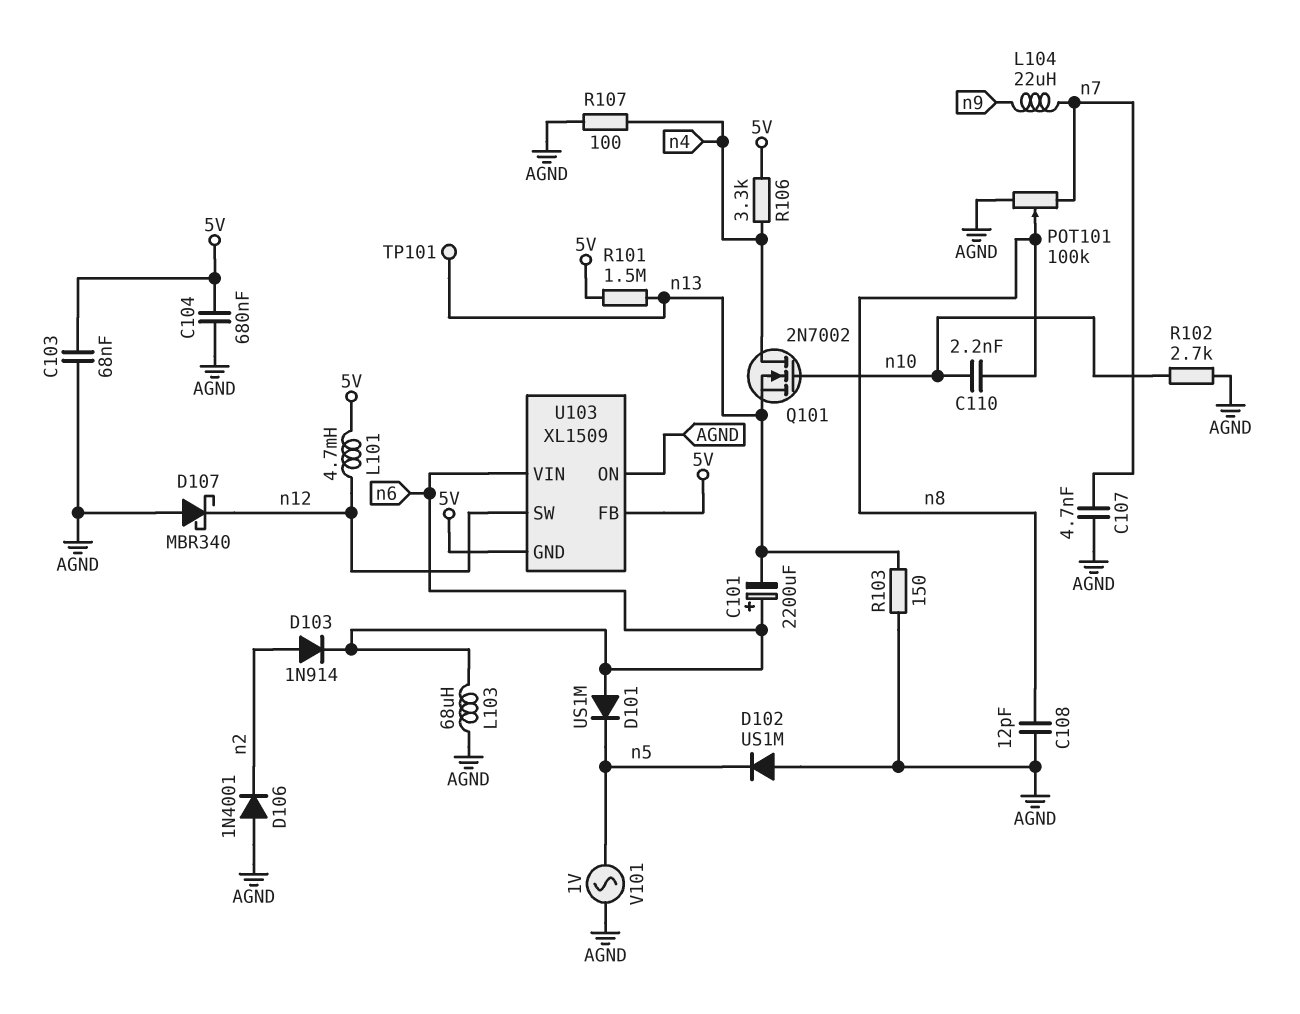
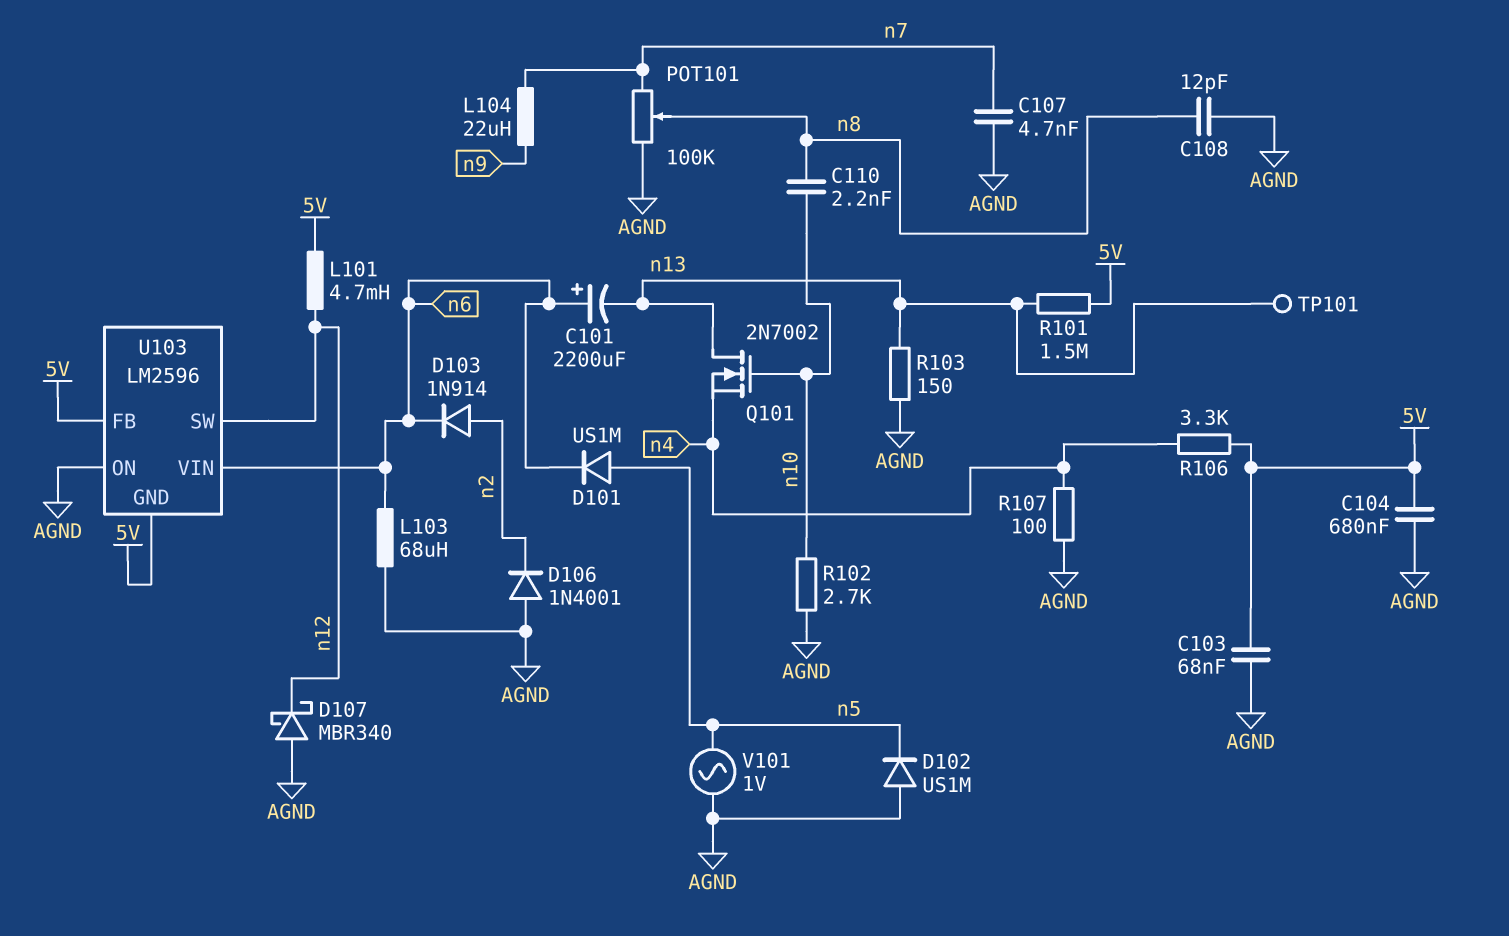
D101: diode US1M (A n6, K n5) -> diode US1M (A n5, K n6)
Q101: NMOS 2N7002 (G n10, D n4, S n13) -> NMOS 2N7002 (G n10, D n13, S n4)
U103: XL1509 -> LM2596

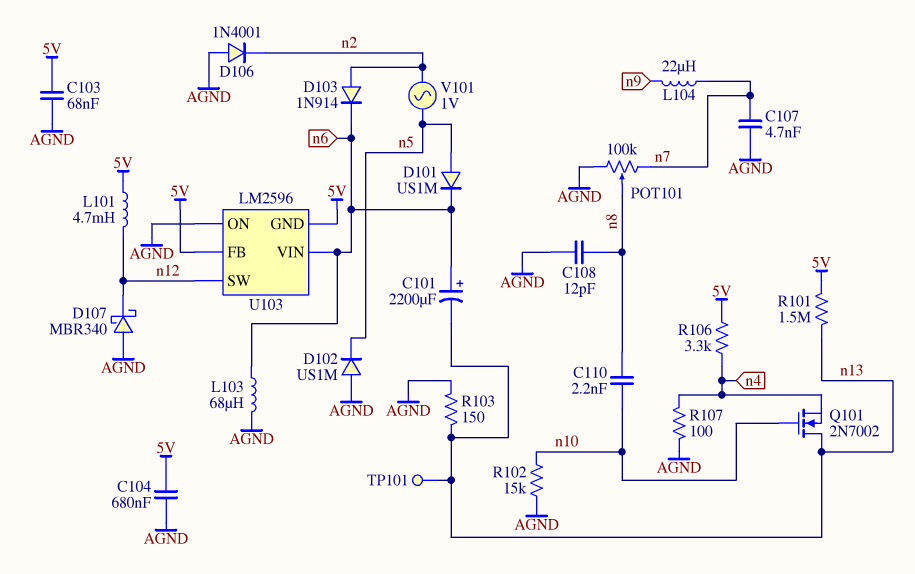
R102: 2.7k (AGND, n10) -> 15k (AGND, n10)
V101: AC 1V (AGND, n5) -> AC 1V (n2, n5)

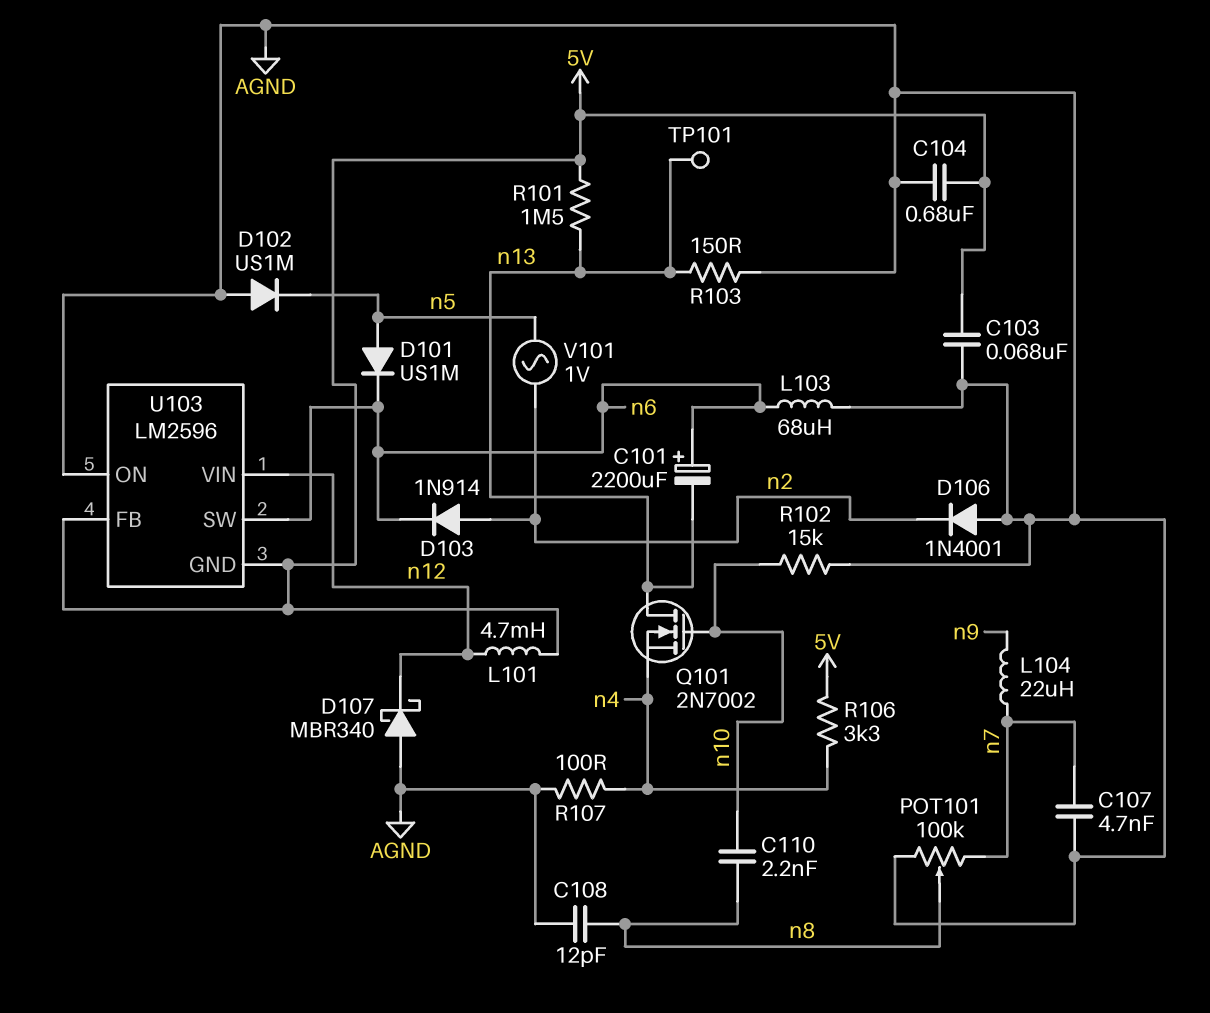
U103 pin SW: n12 -> n6
U103 pin VIN: n6 -> n12

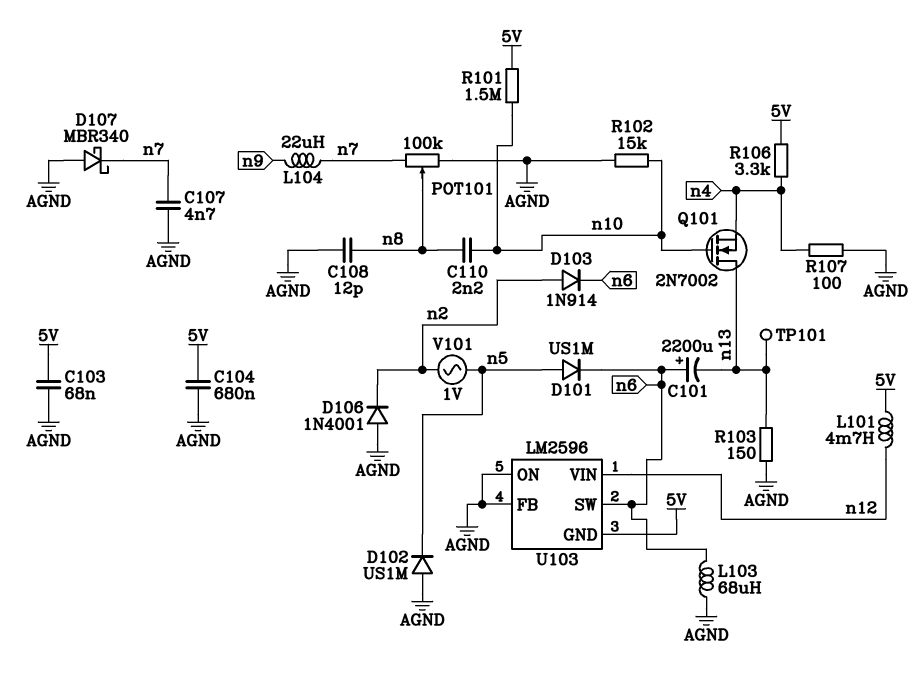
D107: schottky MBR340 (A AGND, K n12) -> schottky MBR340 (A AGND, K n7)
R101: 1.5M (5V, n13) -> 1.5M (5V, n10)
U103 pin FB: 5V -> AGND

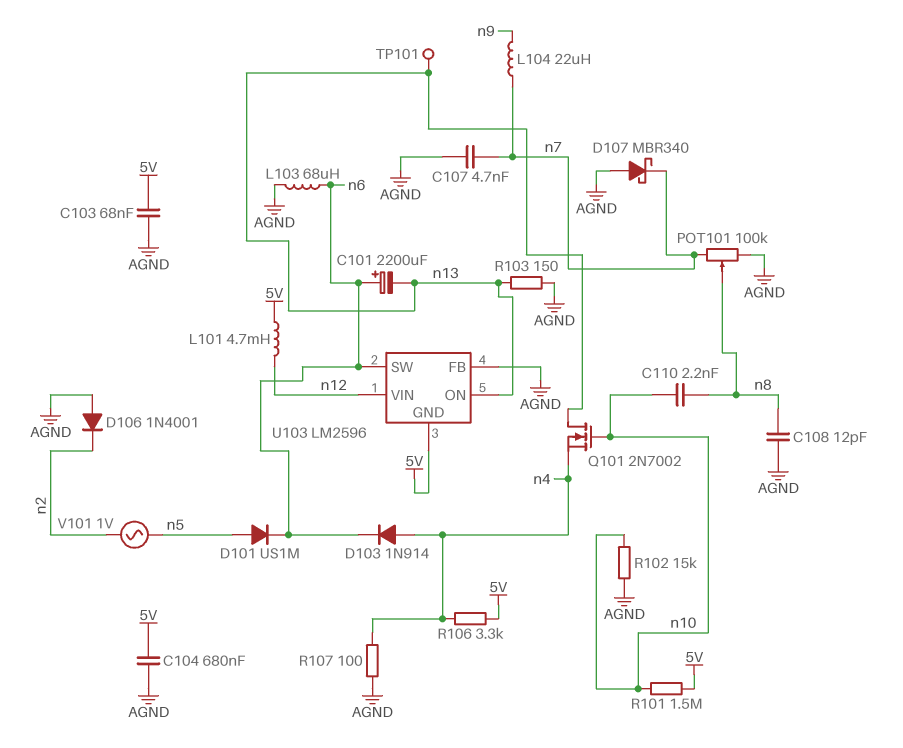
D102: diode US1M (A AGND, K n5) -> none
D103: diode 1N914 (A n2, K n6) -> diode 1N914 (A n4, K n6)
U103 pin ON: AGND -> n13

